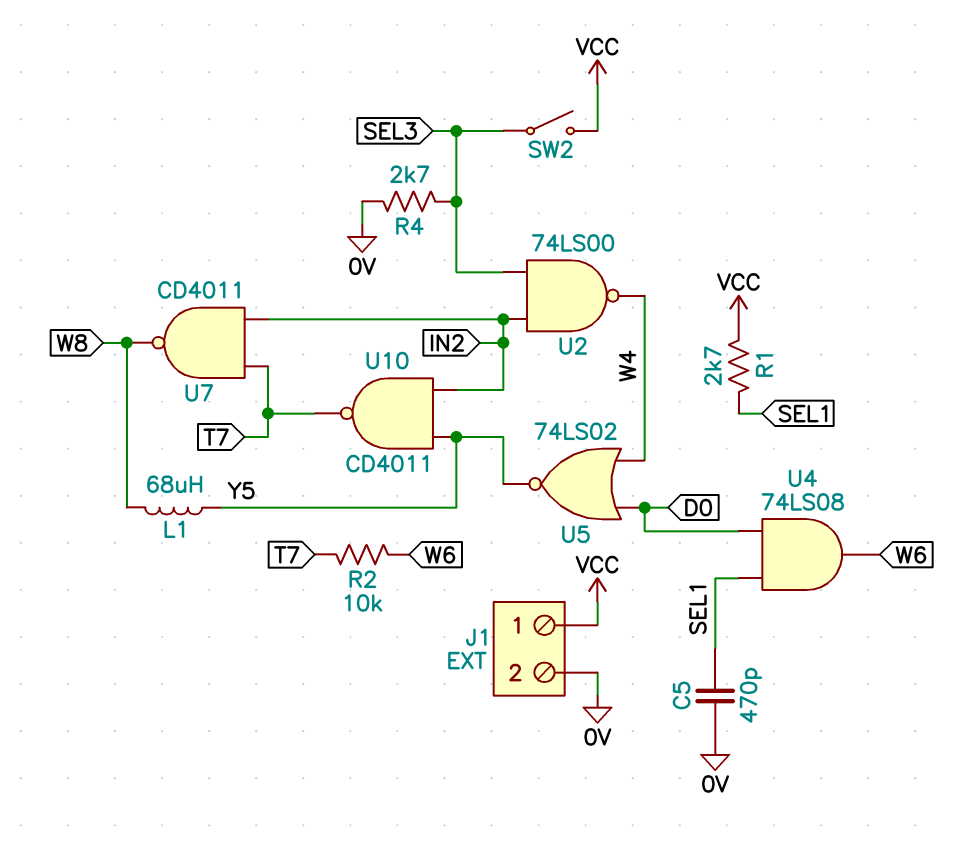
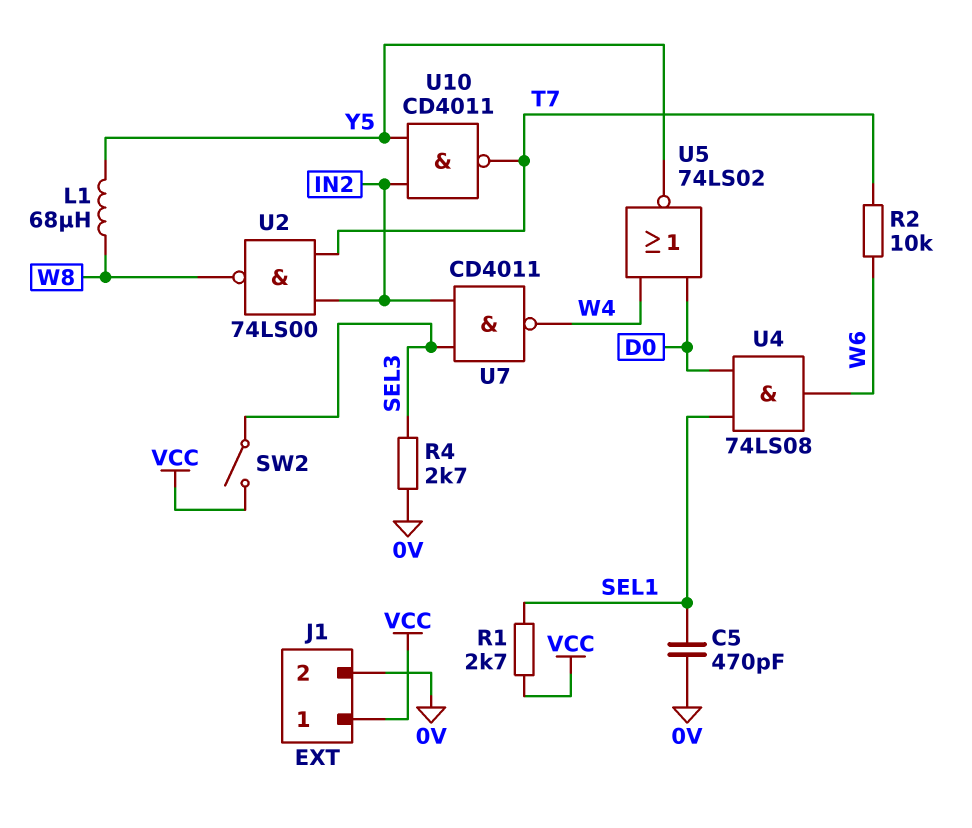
U2: NAND 74LS00 (in IN2, in SEL3, out W4) -> NAND 74LS00 (in IN2, in T7, out W8)
U7: NAND CD4011 (in IN2, in T7, out W8) -> NAND CD4011 (in IN2, in SEL3, out W4)

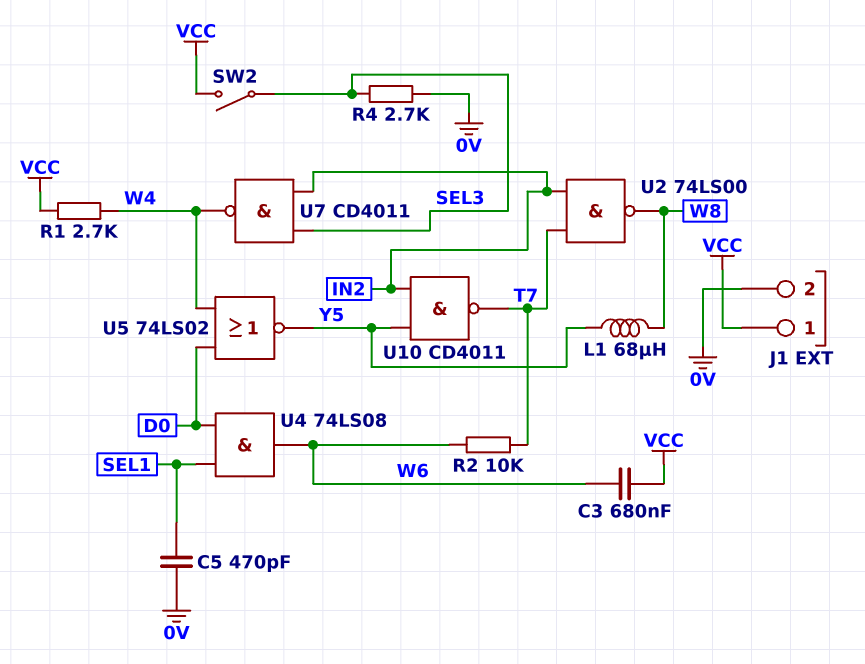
C3: none -> 680nF (VCC, W6)
R1: 2.7k (SEL1, VCC) -> 2.7k (VCC, W4)

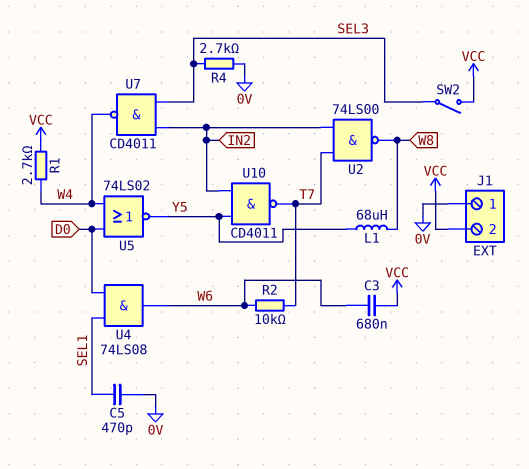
J1 pin 1: VCC -> 0V
J1 pin 2: 0V -> VCC

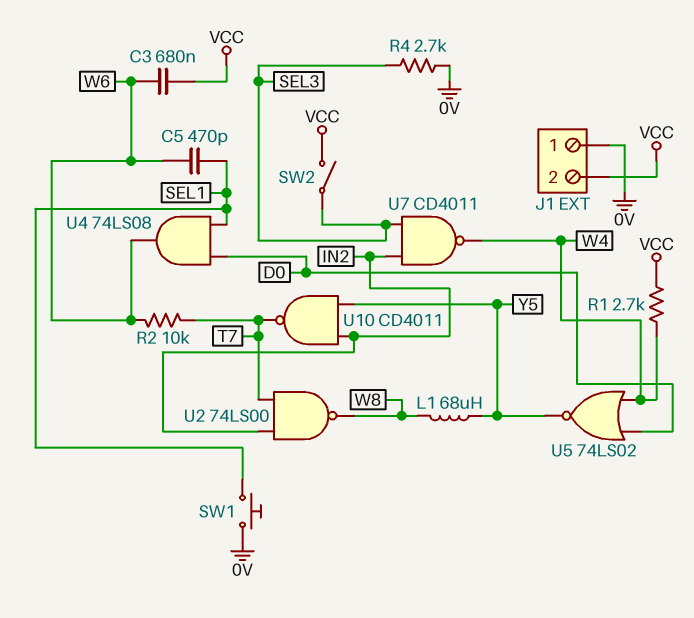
C5: 470pF (0V, SEL1) -> 470pF (SEL1, W6)
SW1: none -> button (0V, SEL1)

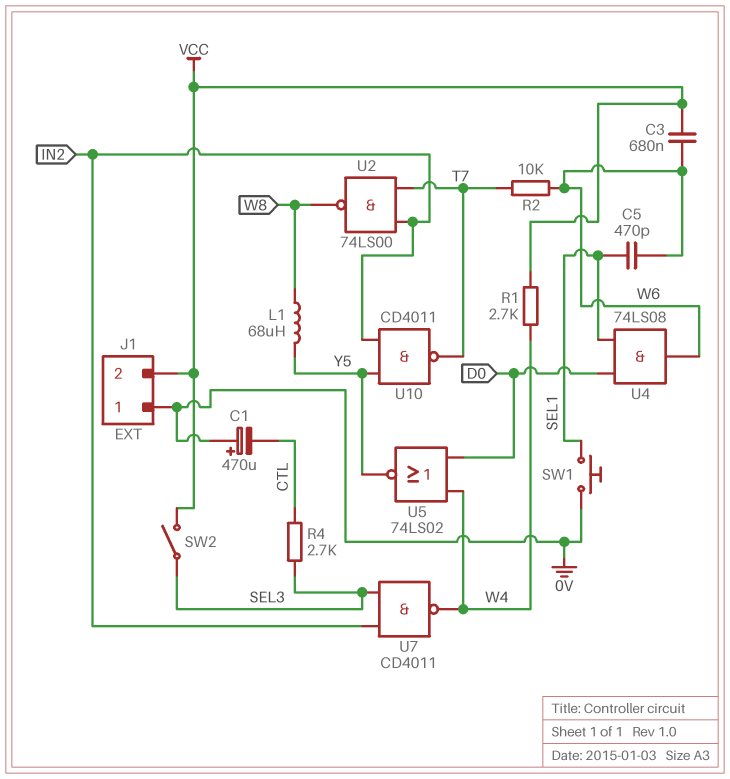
C1: none -> 470uF (plus 0V, minus CTL)
R4: 2.7k (0V, SEL3) -> 2.7k (CTL, SEL3)

